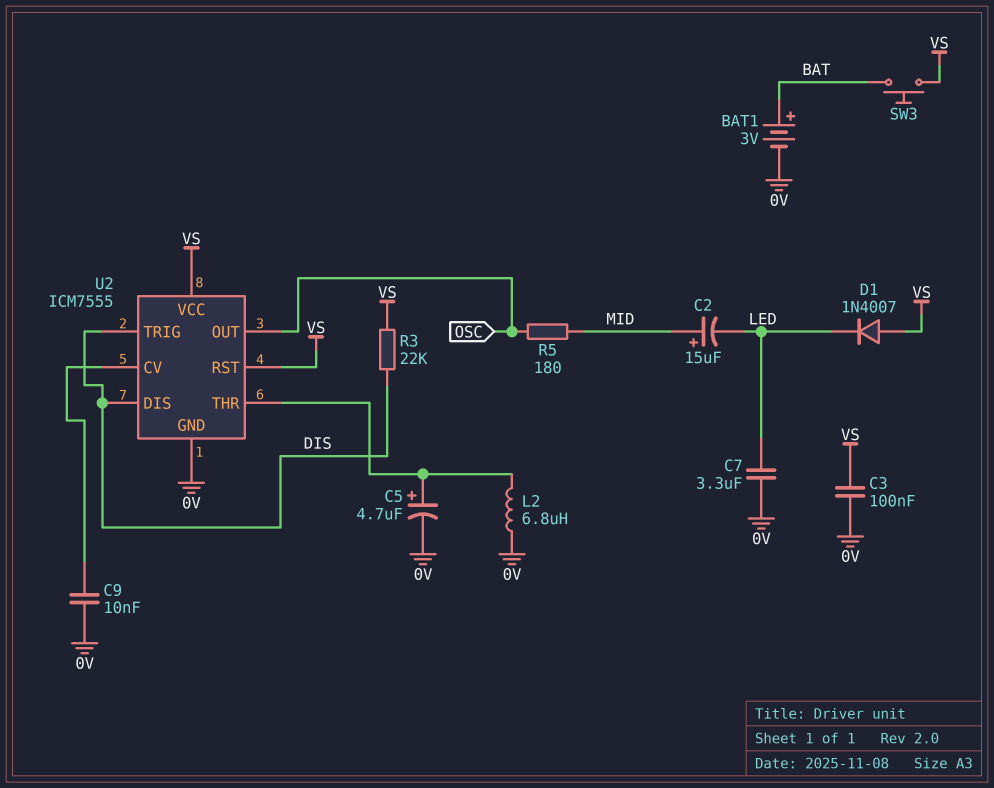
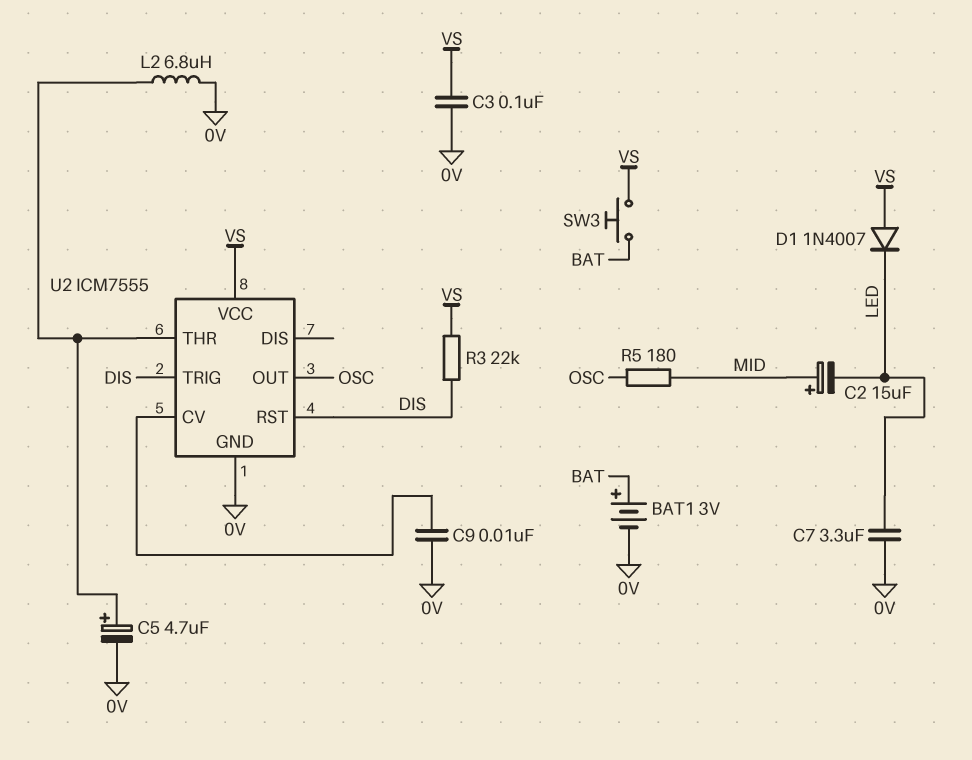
U2 pin DIS: DIS -> none
U2 pin RST: VS -> DIS

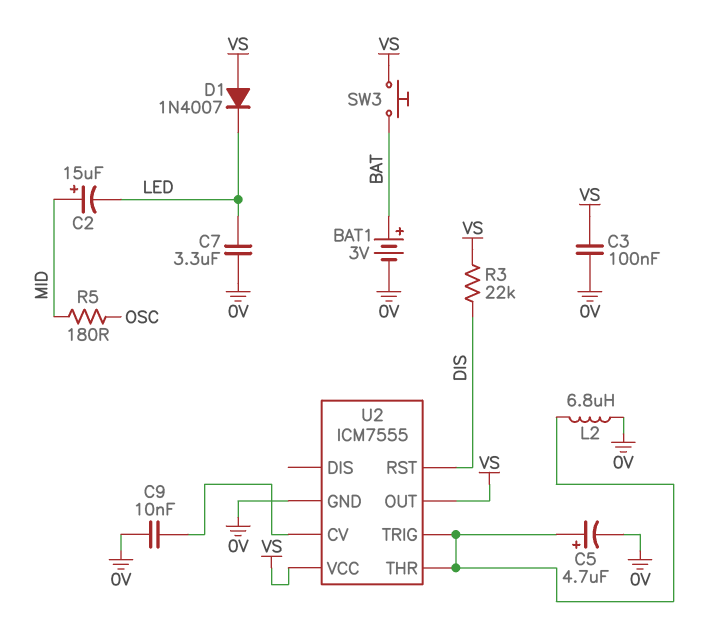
U2 pin OUT: OSC -> VS
U2 pin TRIG: DIS -> U2/THR

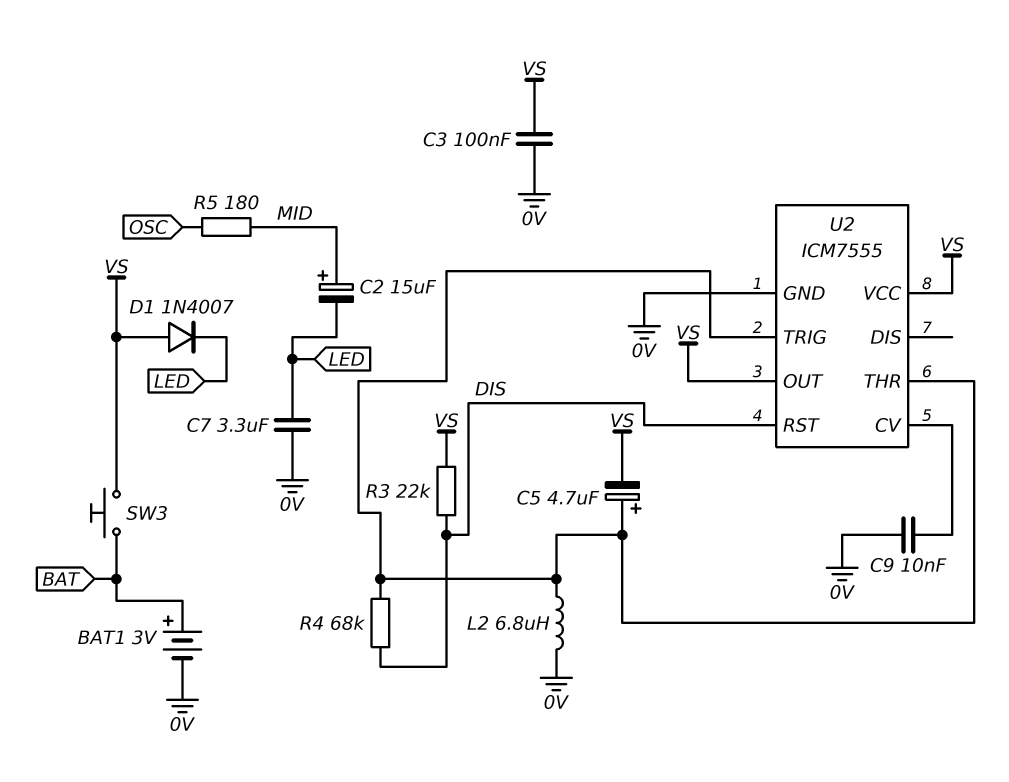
C5: 4.7uF (plus U2/THR, minus 0V) -> 4.7uF (plus U2/THR, minus VS)
R4: none -> 68k (DIS, U2/THR)

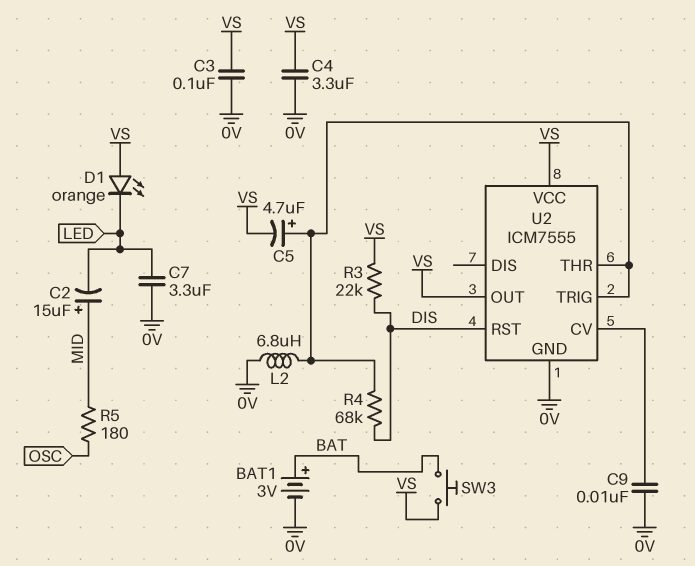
C4: none -> 3.3uF (0V, VS)
D1: diode 1N4007 (A VS, K LED) -> LED orange (A VS, K LED)

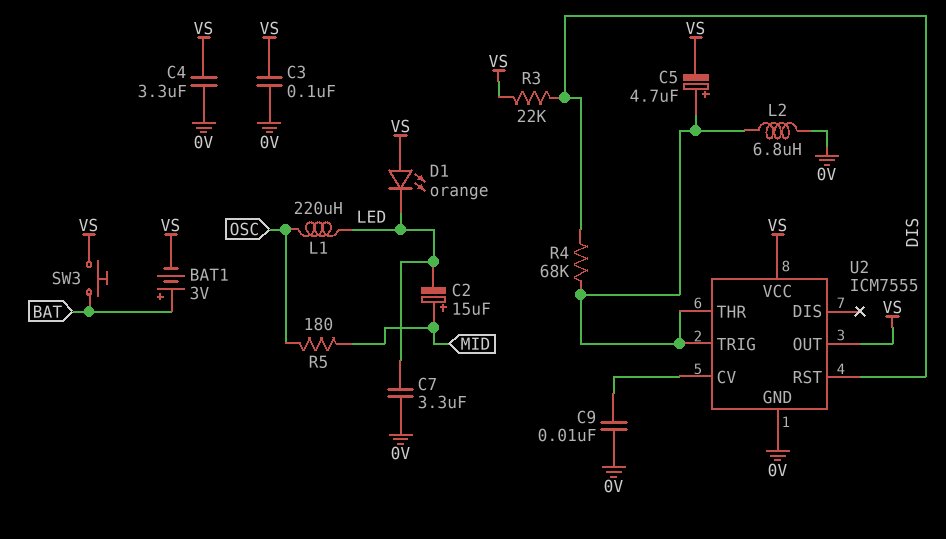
BAT1: 3V (plus BAT, minus 0V) -> 3V (plus BAT, minus VS)
L1: none -> 220uH (LED, OSC)

